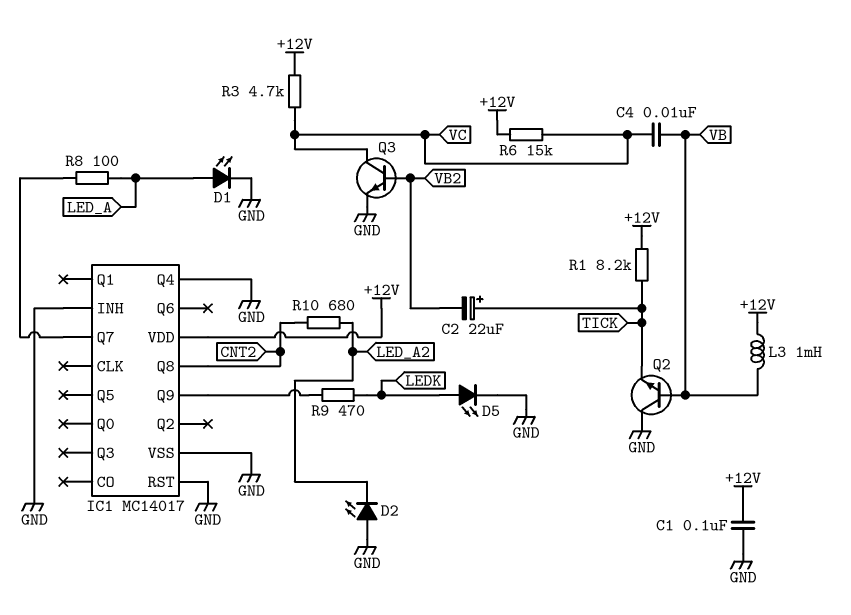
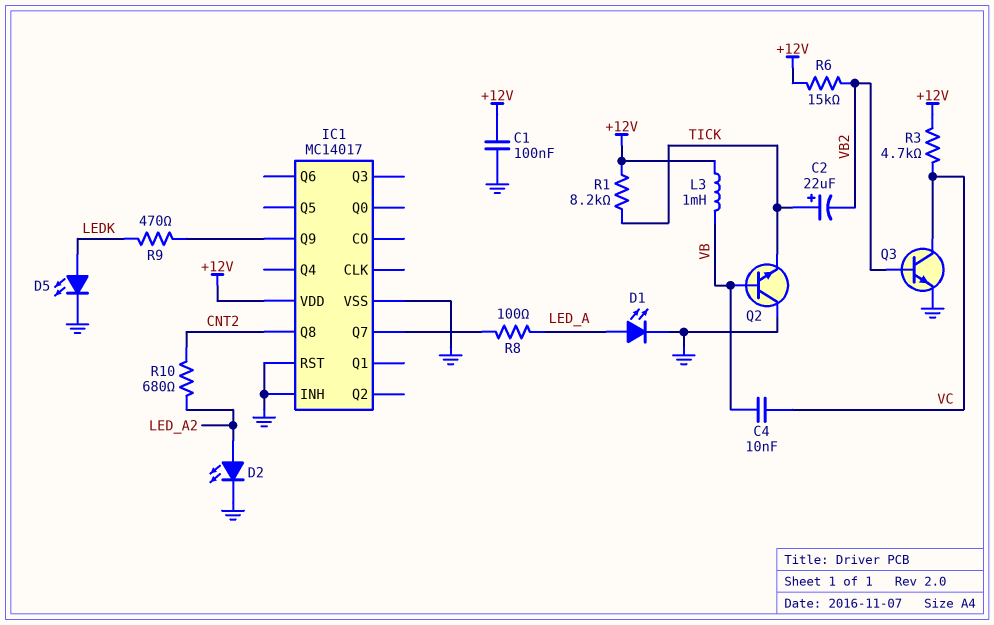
D2: LED (A GND, K LED_A2) -> LED (A LED_A2, K GND)
IC1 pin Q4: GND -> none
R6: 15k (+12V, VC) -> 15k (+12V, VB2)

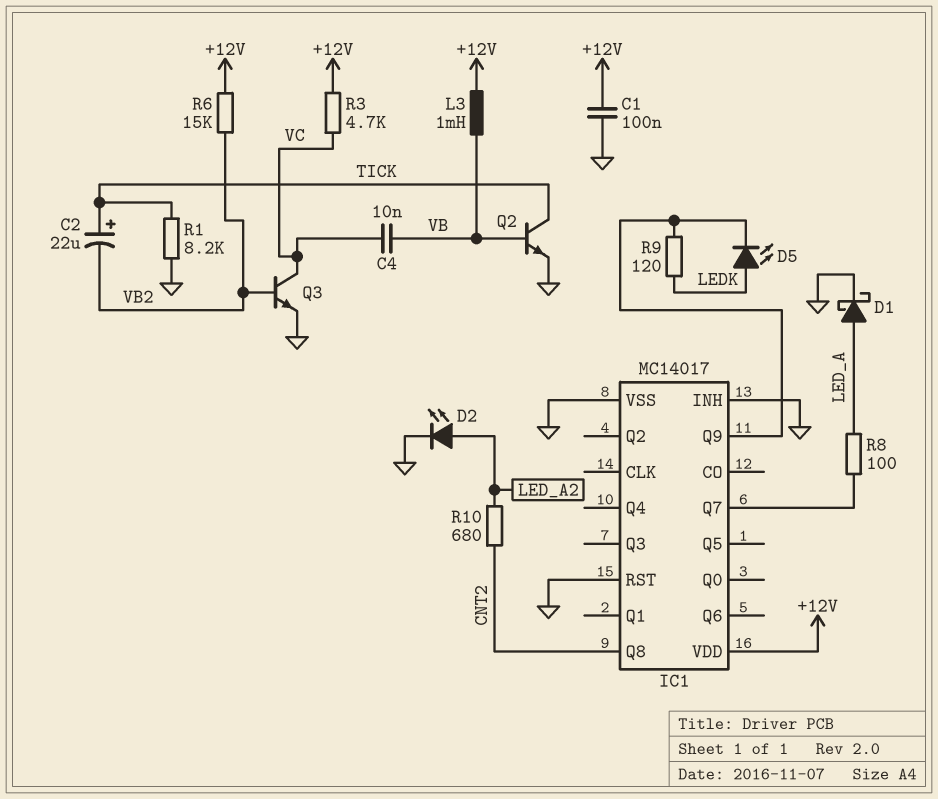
D1: LED (A LED_A, K GND) -> schottky (A LED_A, K GND)
D5: LED (A LEDK, K GND) -> LED (A LEDK, K IC1/Q9)
Q2: NPN (B VB, C GND, E TICK) -> NPN (B VB, C TICK, E GND)
R1: 8.2k (+12V, TICK) -> 8.2k (GND, TICK)
R9: 470 (IC1/Q9, LEDK) -> 120 (IC1/Q9, LEDK)

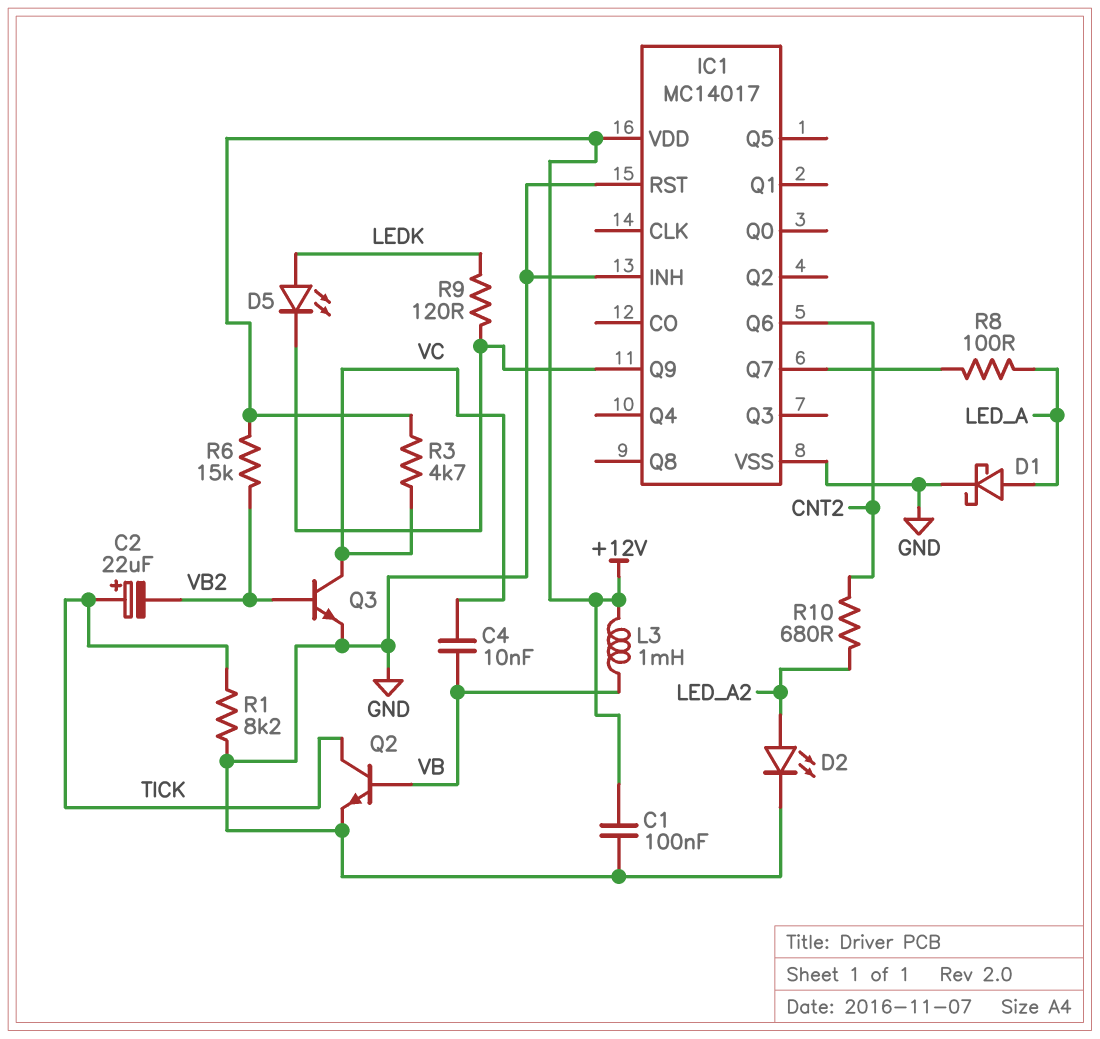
IC1 pin Q6: none -> CNT2
IC1 pin Q8: CNT2 -> none

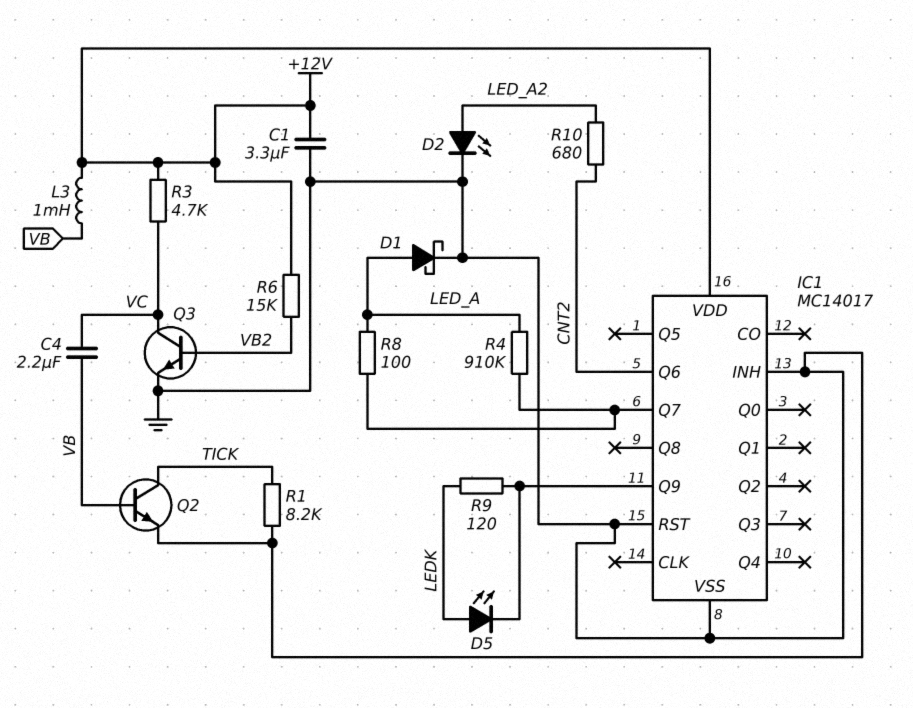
C1: 100nF (+12V, GND) -> 3.3uF (+12V, GND)
C2: 22uF (plus TICK, minus VB2) -> none
C4: 10nF (VB, VC) -> 2.2uF (VB, VC)
R4: none -> 910k (IC1/Q7, LED_A)

